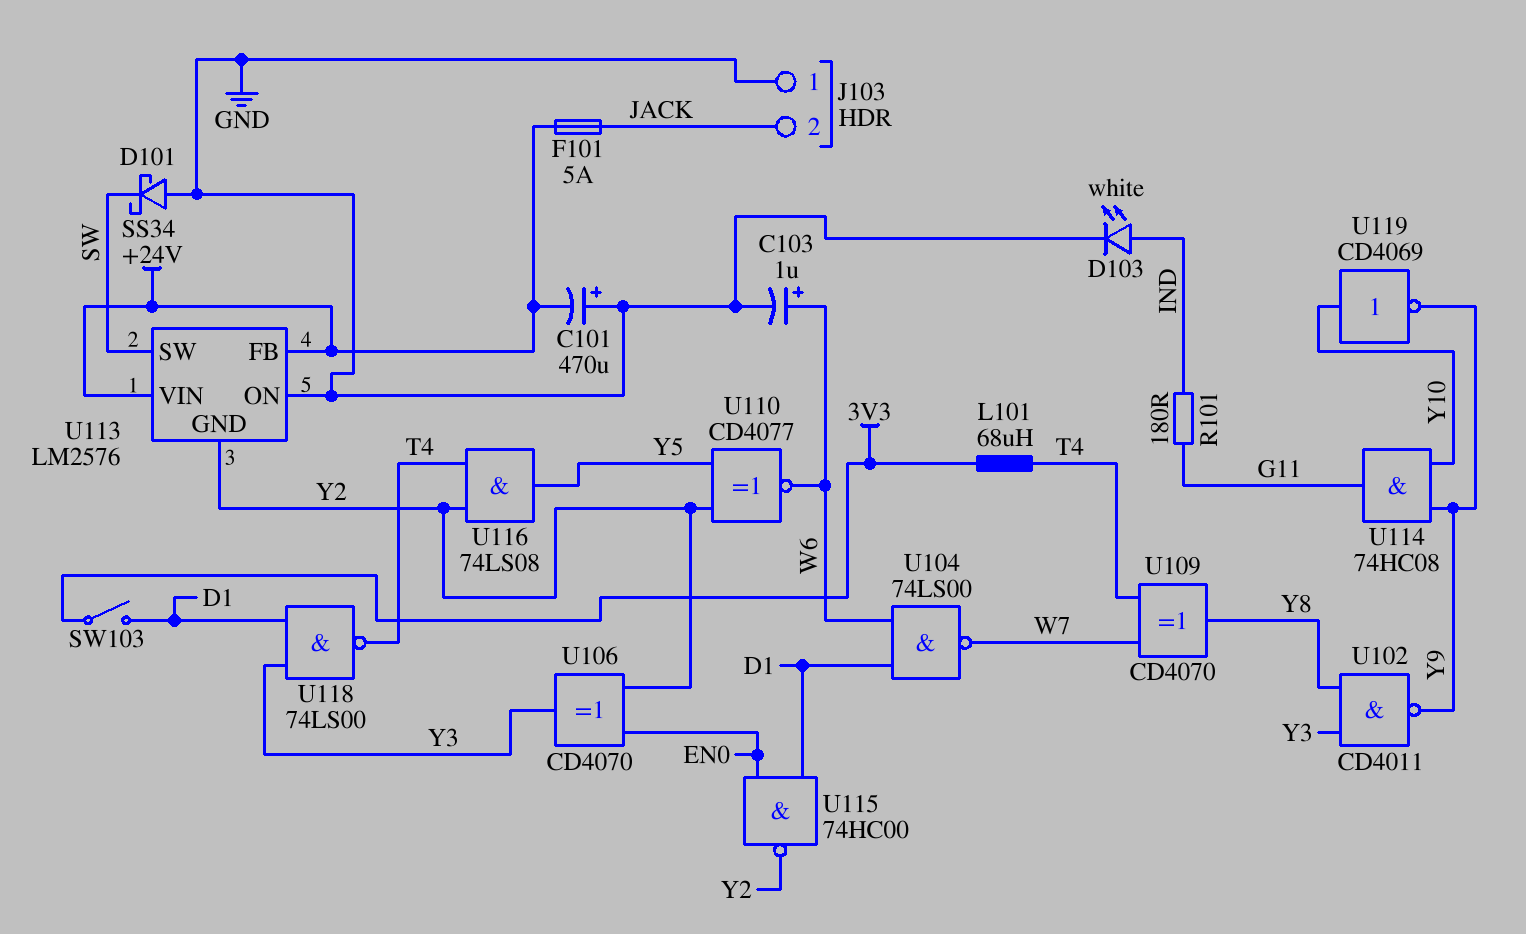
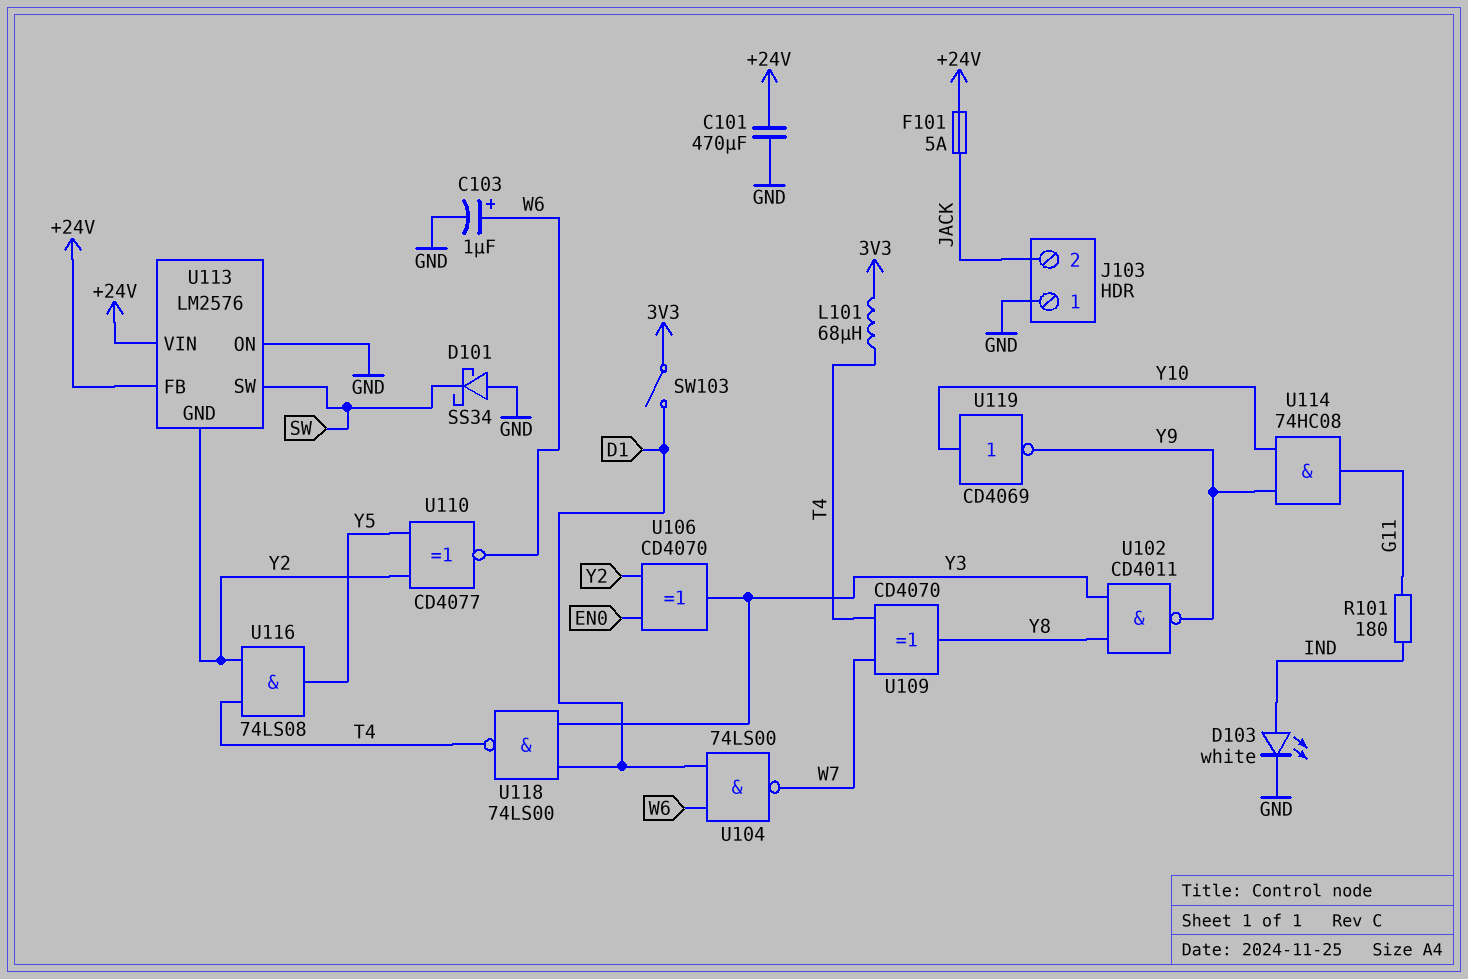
C101: 470uF (plus GND, minus +24V) -> 470uF (+24V, GND)
U115: NAND 74HC00 (in D1, in EN0, out Y2) -> none

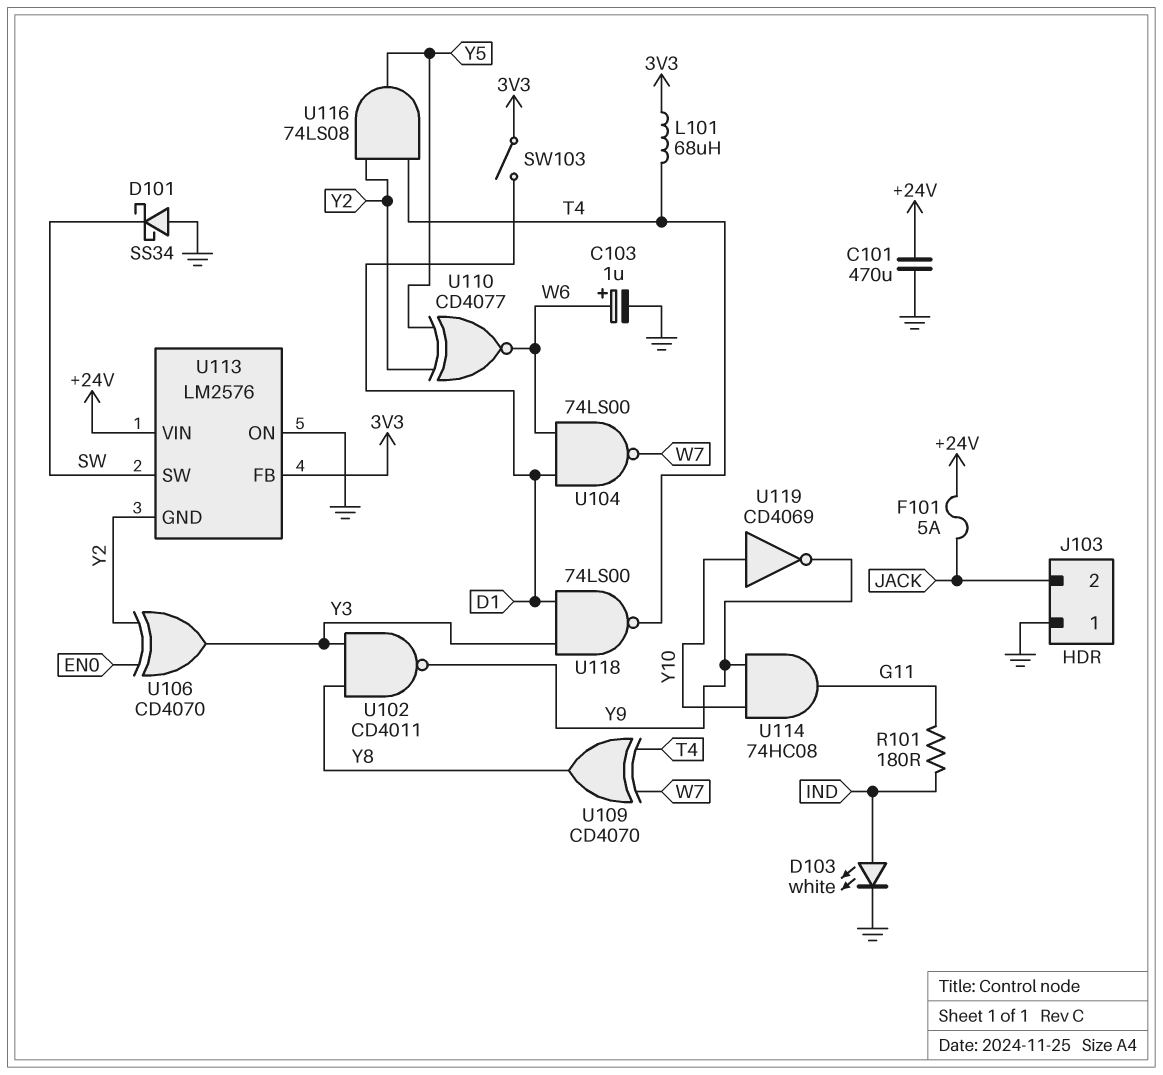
U113 pin FB: +24V -> 3V3

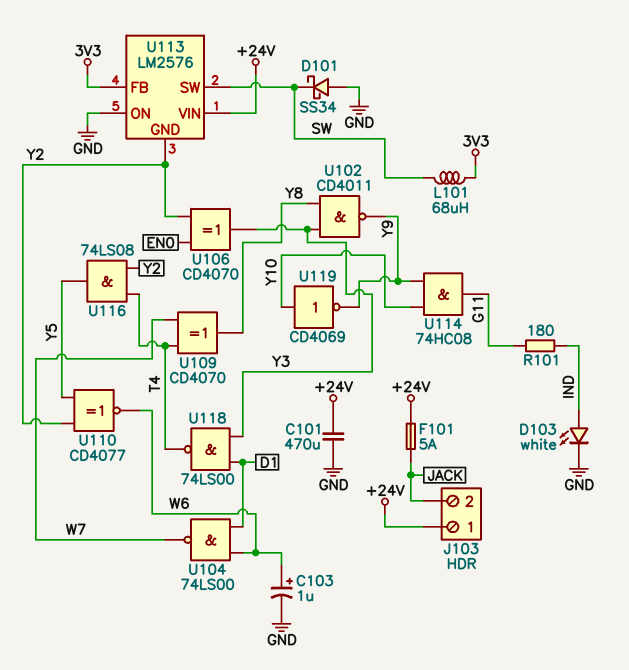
J103 pin 1: GND -> +24V
L101: 68uH (3V3, T4) -> 68uH (3V3, SW)
SW103: switch (3V3, D1) -> none

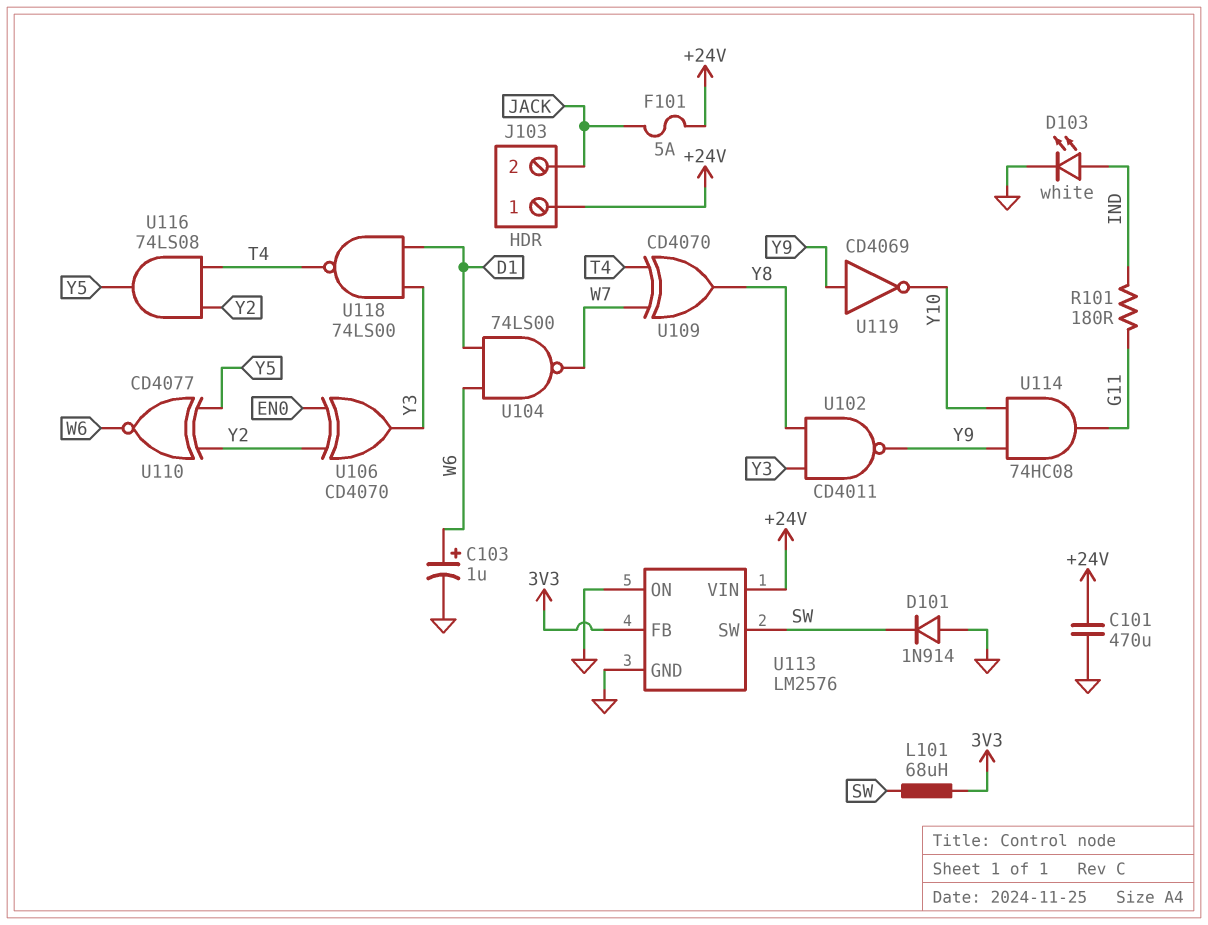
D101: schottky SS34 (A GND, K SW) -> diode 1N914 (A GND, K SW)
U113 pin GND: Y2 -> GND
U119: NOT CD4069 (in Y10, out Y9) -> NOT CD4069 (in Y9, out Y10)

